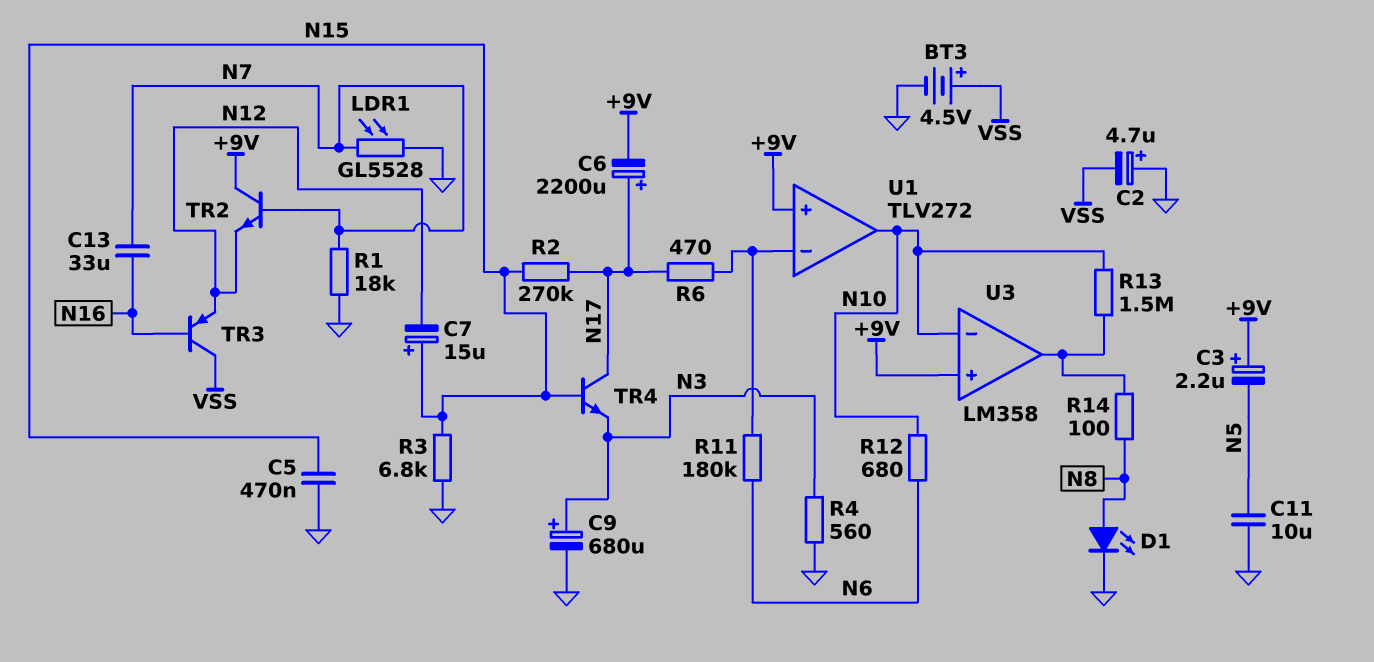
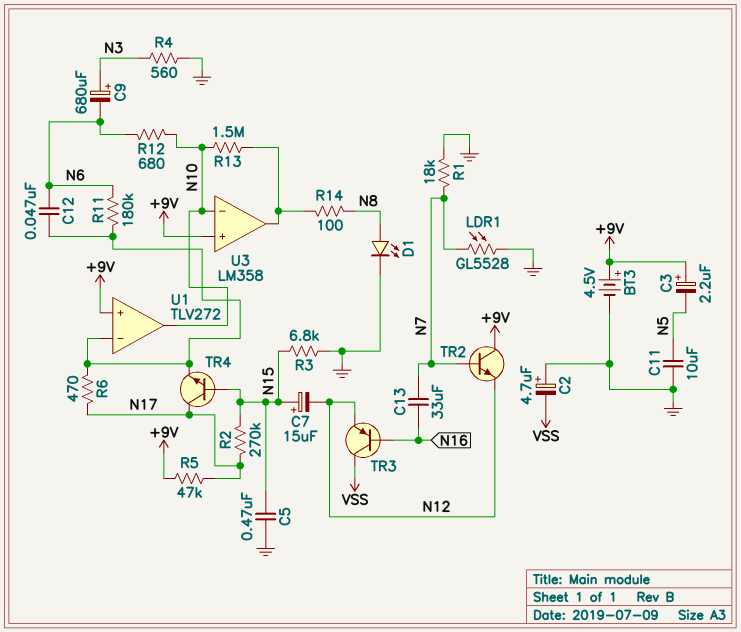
BT3: 4.5V (plus VSS, minus GND) -> 4.5V (plus +9V, minus GND)
C6: 2200uF (plus N17, minus +9V) -> none
C9: 680uF (plus N3, minus GND) -> 680uF (plus N3, minus N6)
C12: none -> 47nF (N6, U1/in-)
R5: none -> 47k (+9V, N17)
TR4: NPN (B N15, C N17, E N3) -> NPN (B N15, C N17, E U1/in-)

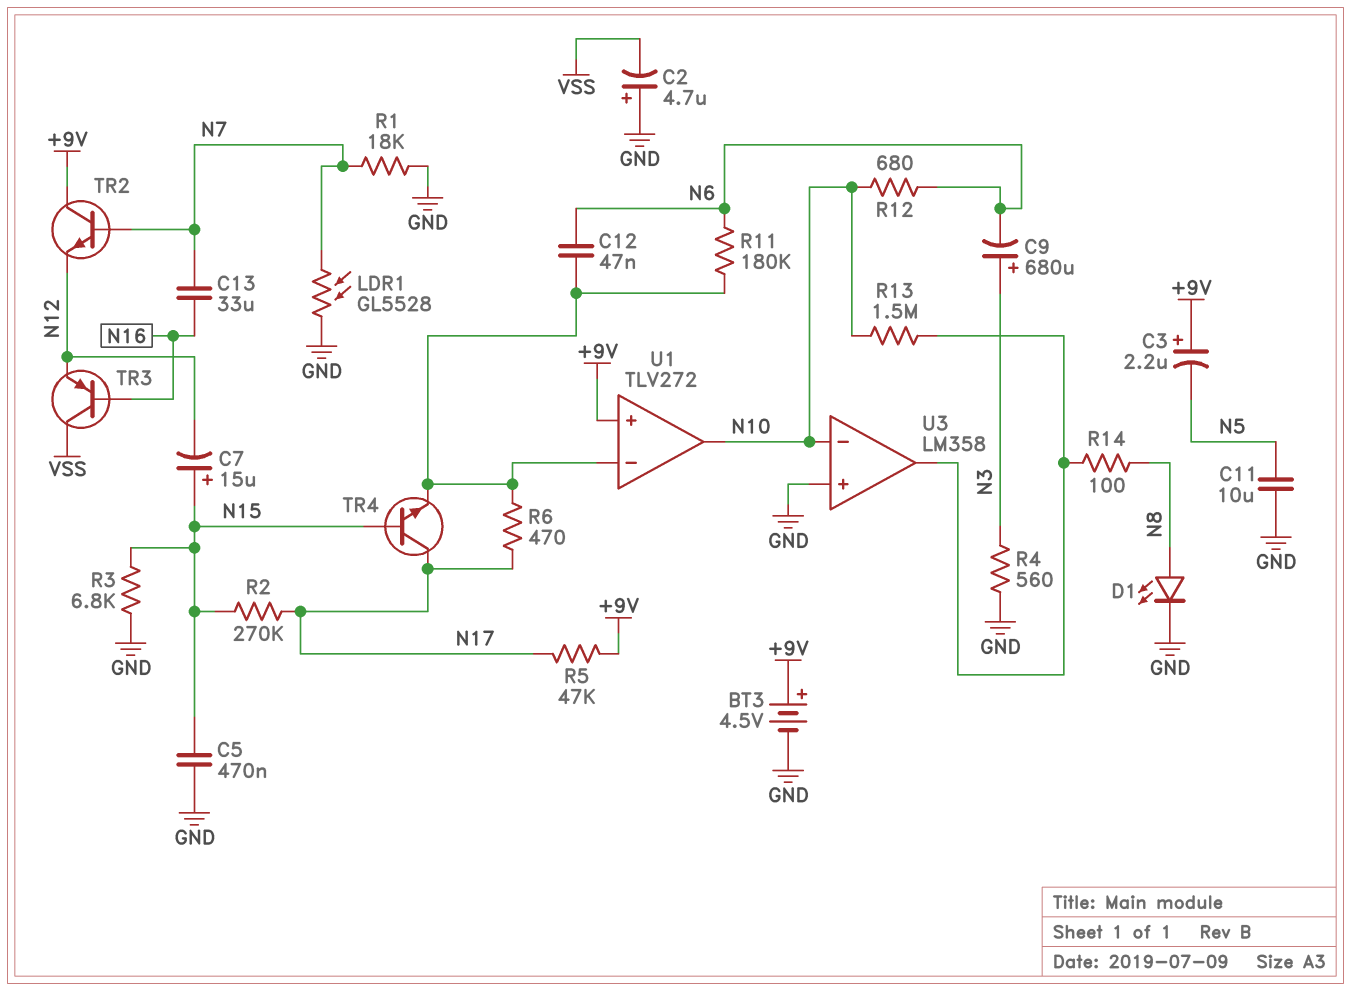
U3 pin in+: +9V -> GND

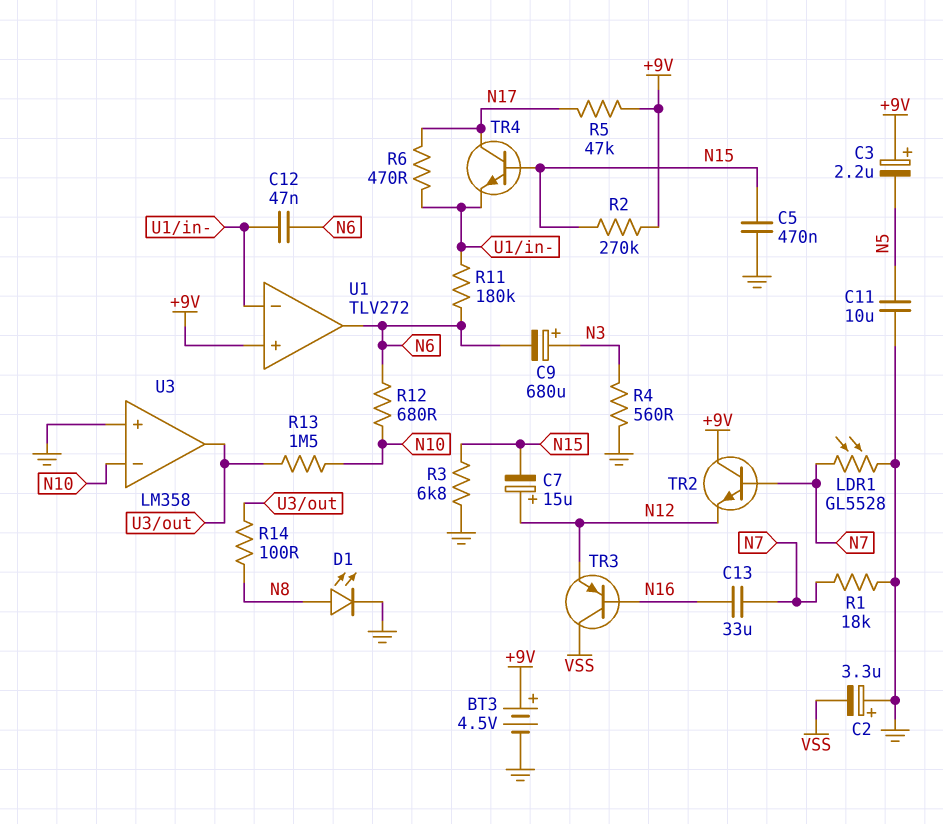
C2: 4.7uF (plus GND, minus VSS) -> 3.3uF (plus GND, minus VSS)
C7: 15uF (plus N15, minus N12) -> 15uF (plus N12, minus N15)
R2: 270k (N15, N17) -> 270k (+9V, N15)
U1 pin out: N10 -> N6

